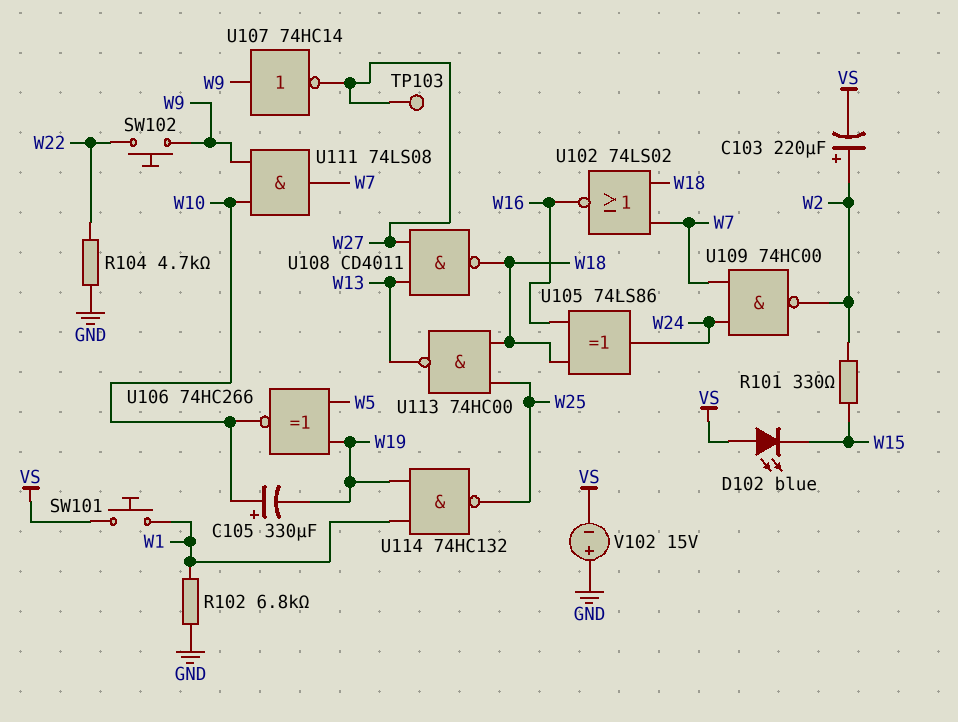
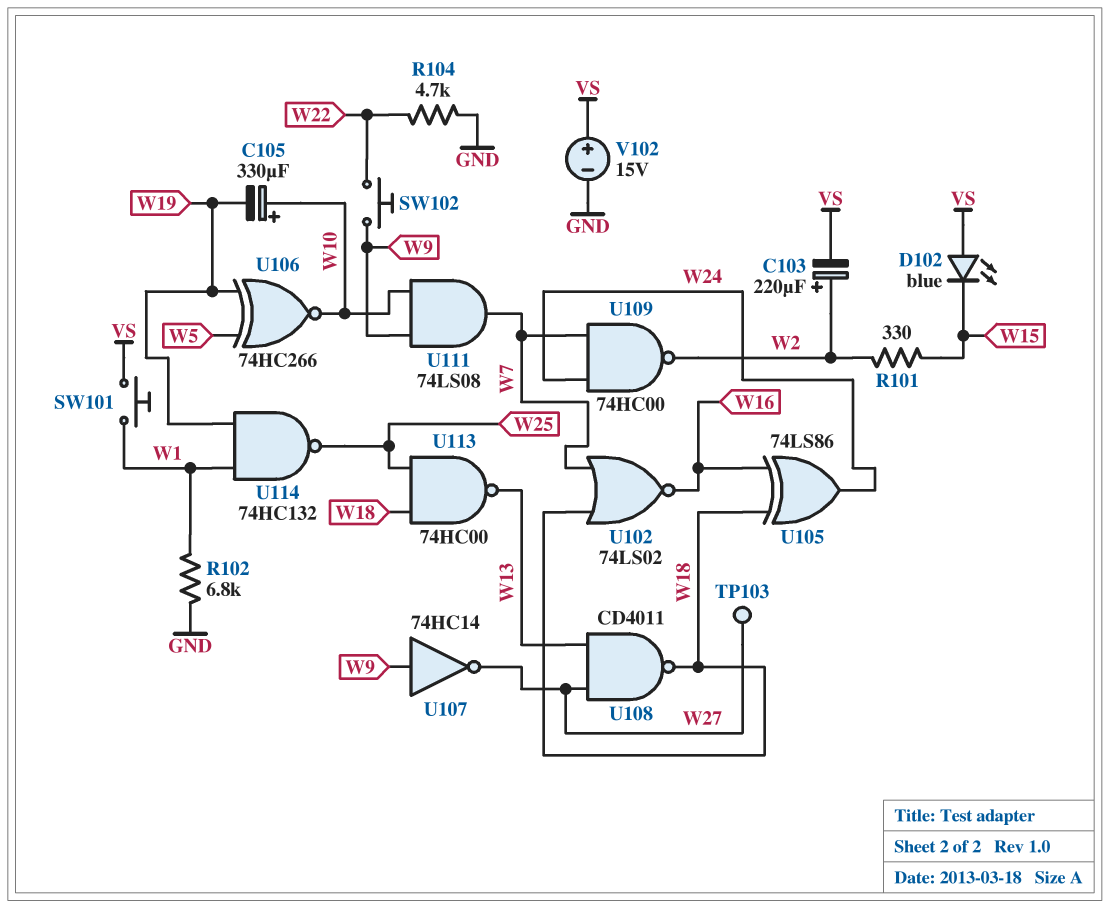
V102: 15V (plus GND, minus VS) -> 15V (plus VS, minus GND)

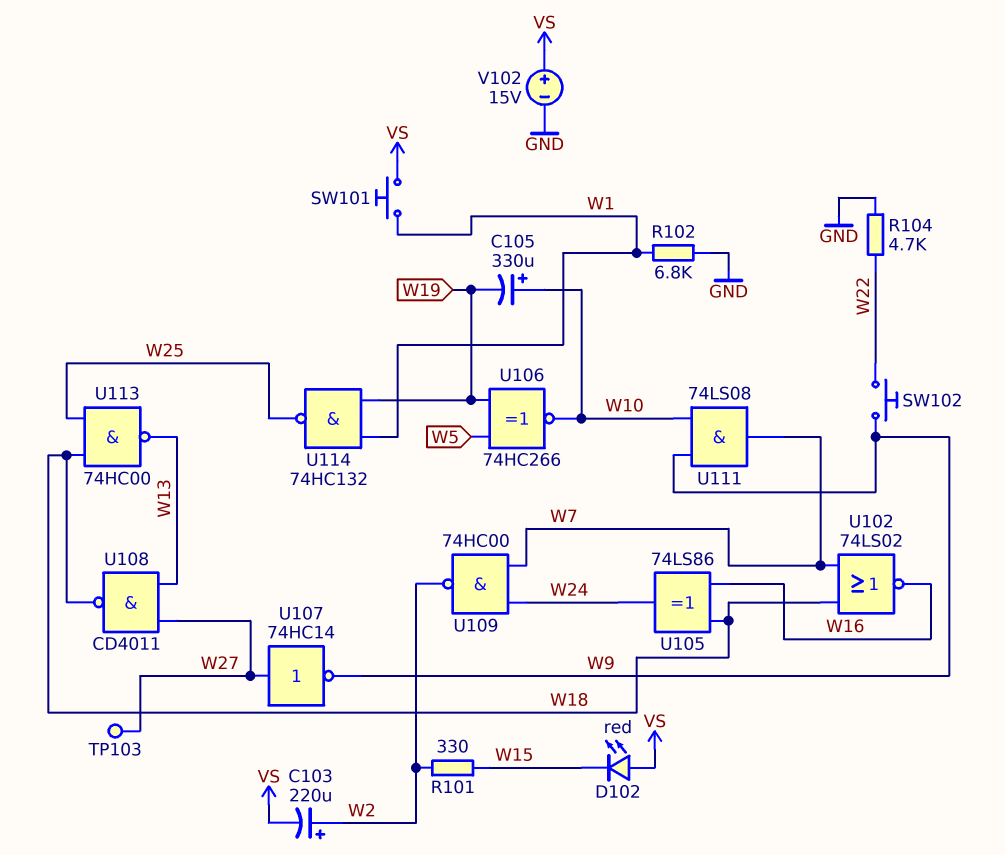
D102: LED blue (A VS, K W15) -> LED red (A VS, K W15)
U107: NOT 74HC14 (in W9, out W27) -> NOT 74HC14 (in W27, out W9)

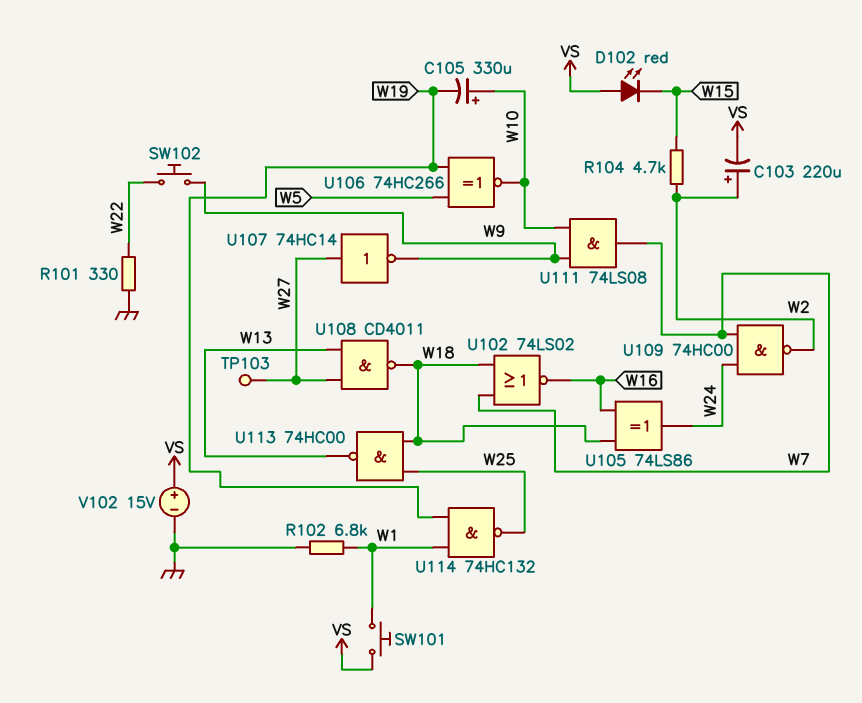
R101: 330 (W2, W15) -> 330 (GND, W22)
R104: 4.7k (GND, W22) -> 4.7k (W2, W15)

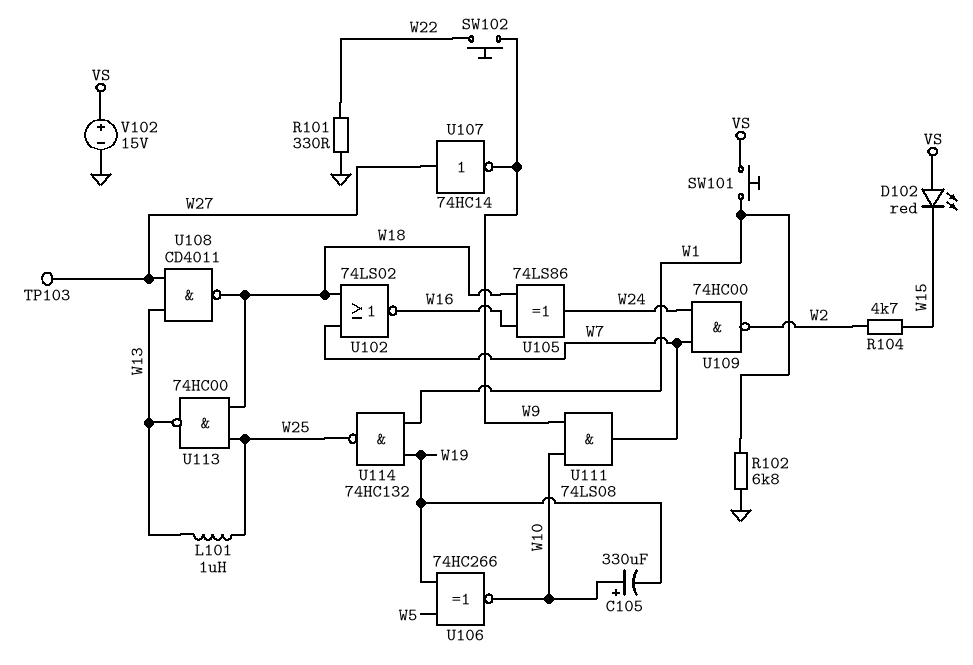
C103: 220uF (plus W2, minus VS) -> none
L101: none -> 1uH (W13, W25)

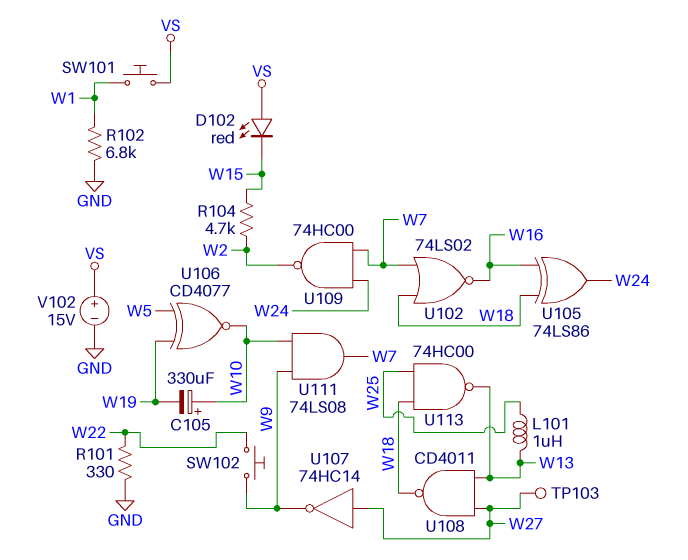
U106: XNOR 74HC266 (in W5, in W19, out W10) -> XNOR CD4077 (in W5, in W19, out W10)
U114: NAND 74HC132 (in W1, in W19, out W25) -> none

